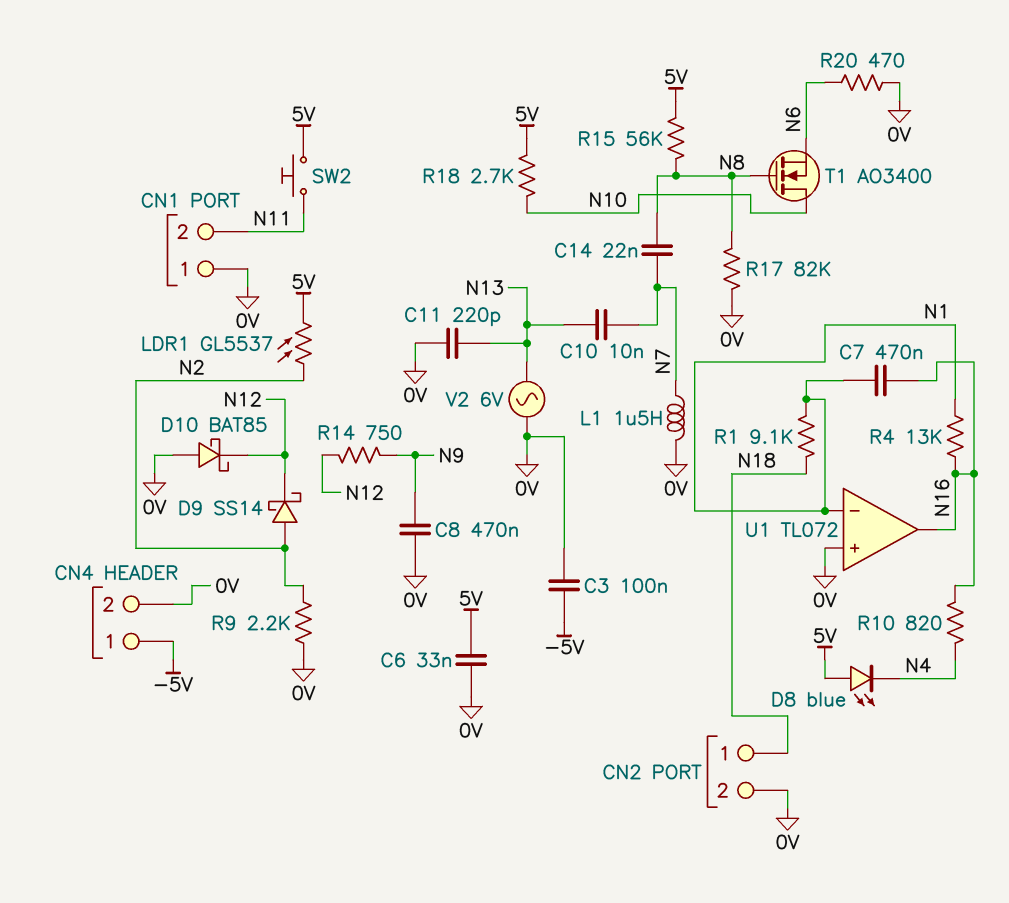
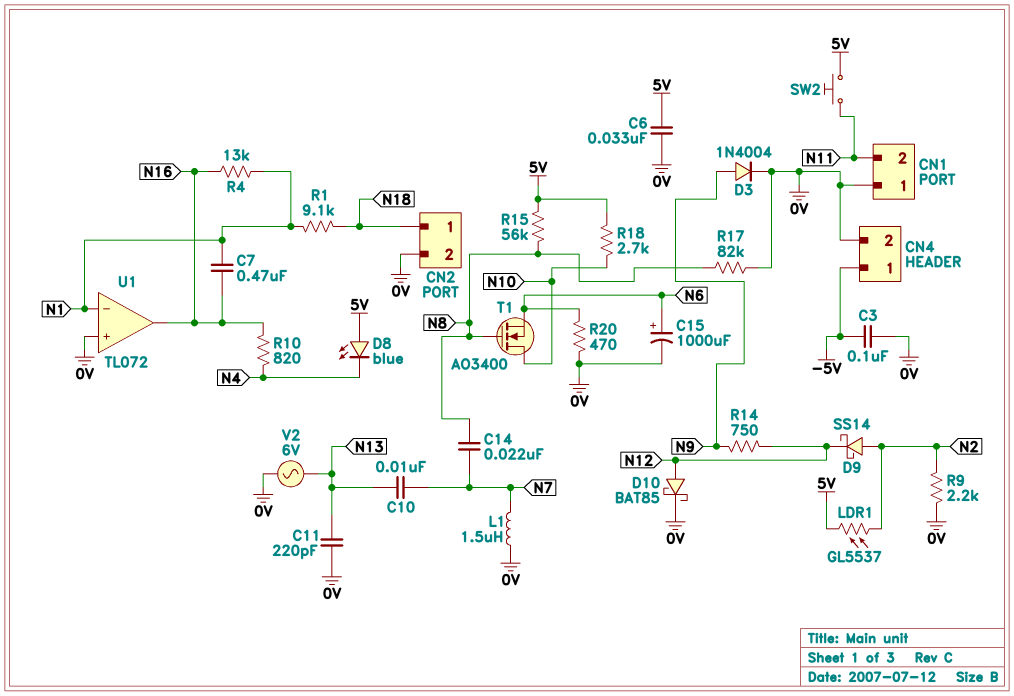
C8: 470nF (0V, N9) -> none
C15: none -> 1000uF (plus N6, minus 0V)
D3: none -> diode 1N4004 (A N9, K 0V)
D10: schottky BAT85 (A 0V, K N12) -> schottky BAT85 (A N12, K 0V)

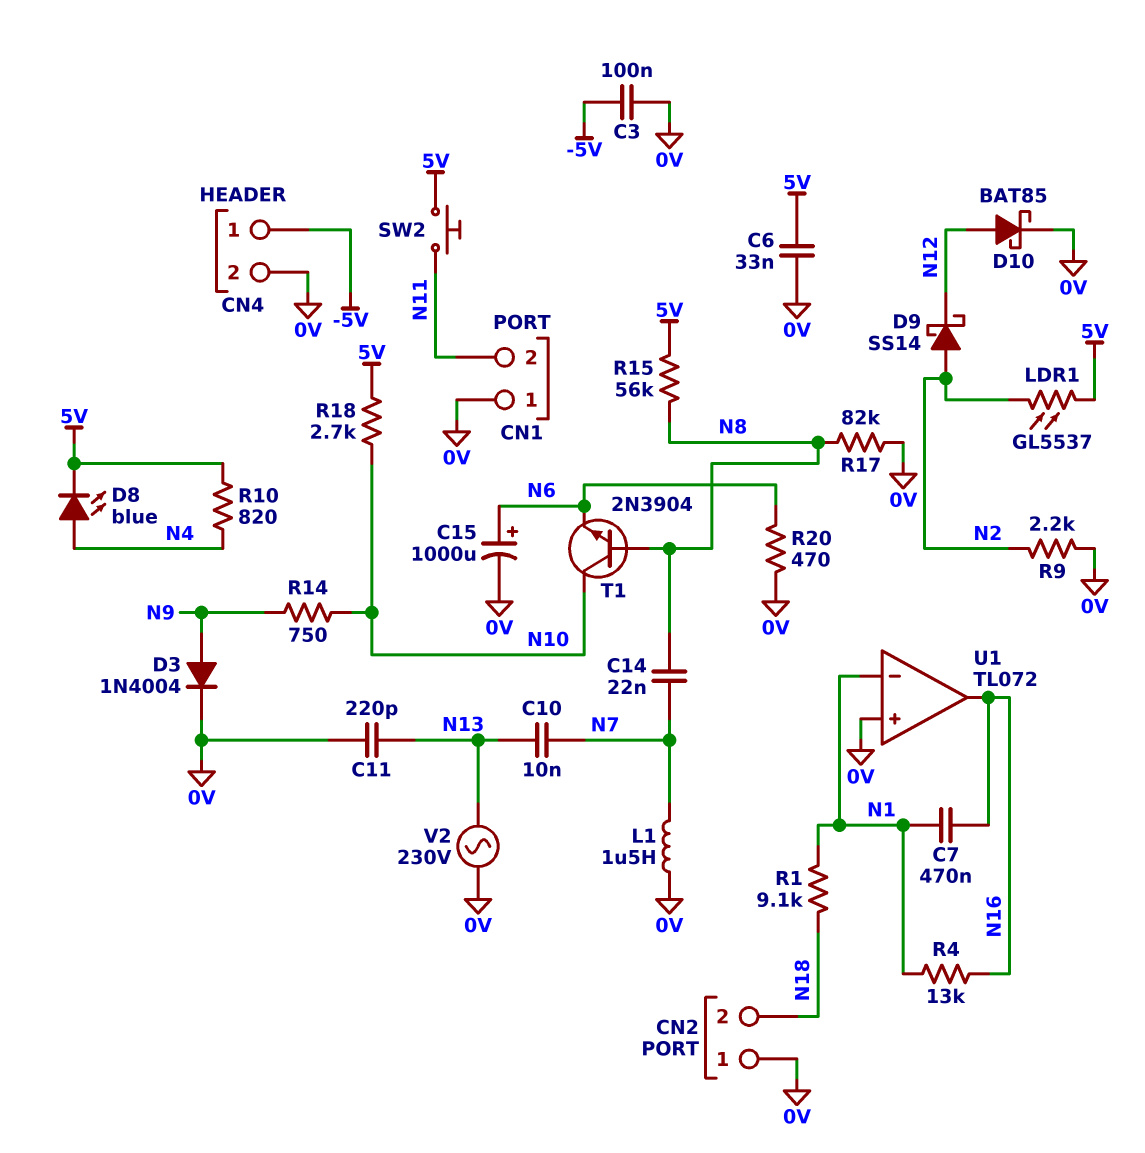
CN2 pin 1: N18 -> 0V
CN2 pin 2: 0V -> N18
D8: LED blue (A 5V, K N4) -> LED blue (A N4, K 5V)
R10: 820 (N4, N16) -> 820 (5V, N4)
R14: 750 (N9, N12) -> 750 (N9, N10)
T1: NMOS AO3400 (G N8, D N10, S N6) -> NPN 2N3904 (B N8, C N10, E N6)
V2: AC 6V (0V, N13) -> AC 230V (0V, N13)

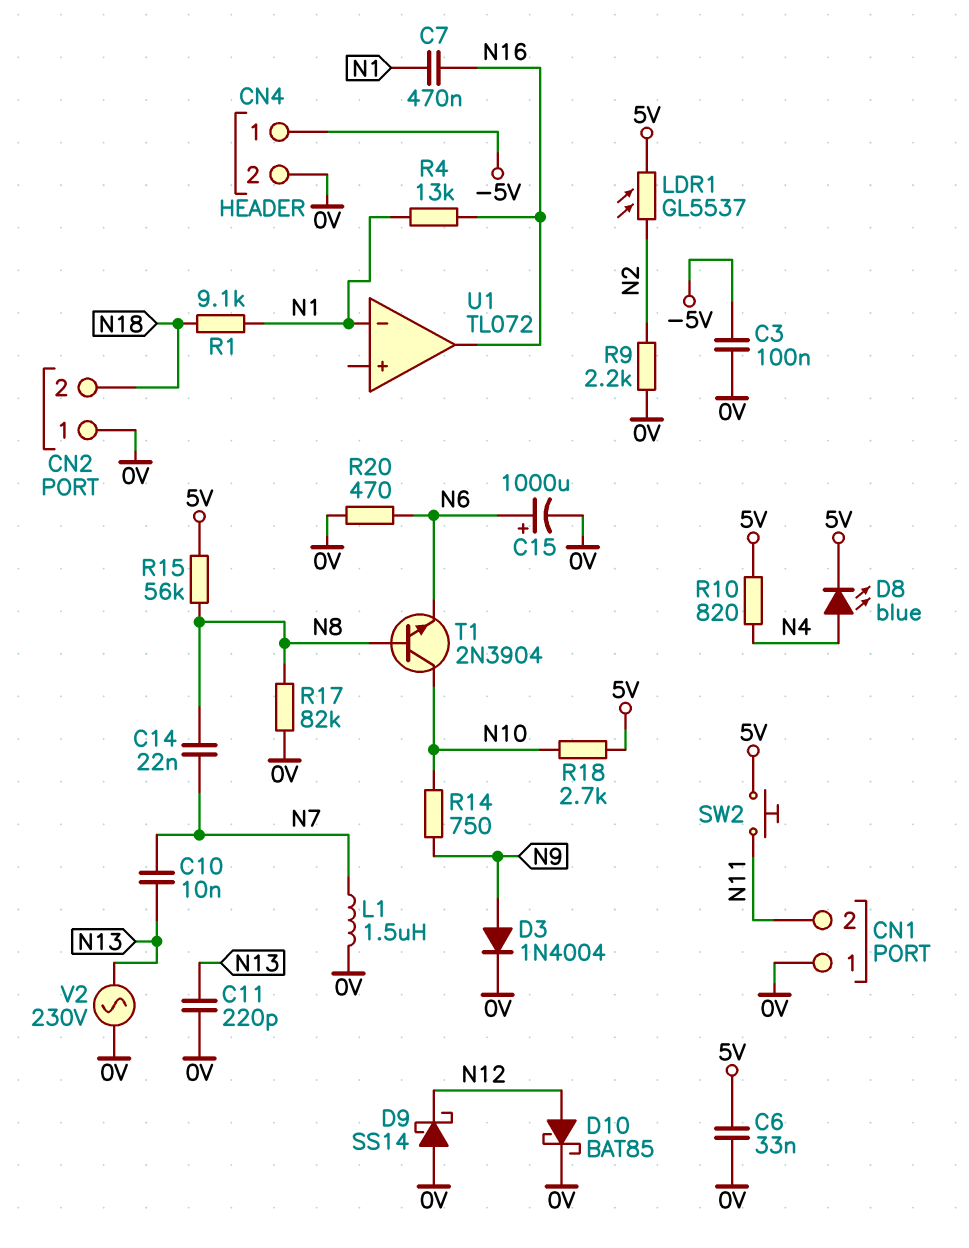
D9: schottky SS14 (A N2, K N12) -> schottky SS14 (A 0V, K N12)
U1 pin in+: 0V -> none

